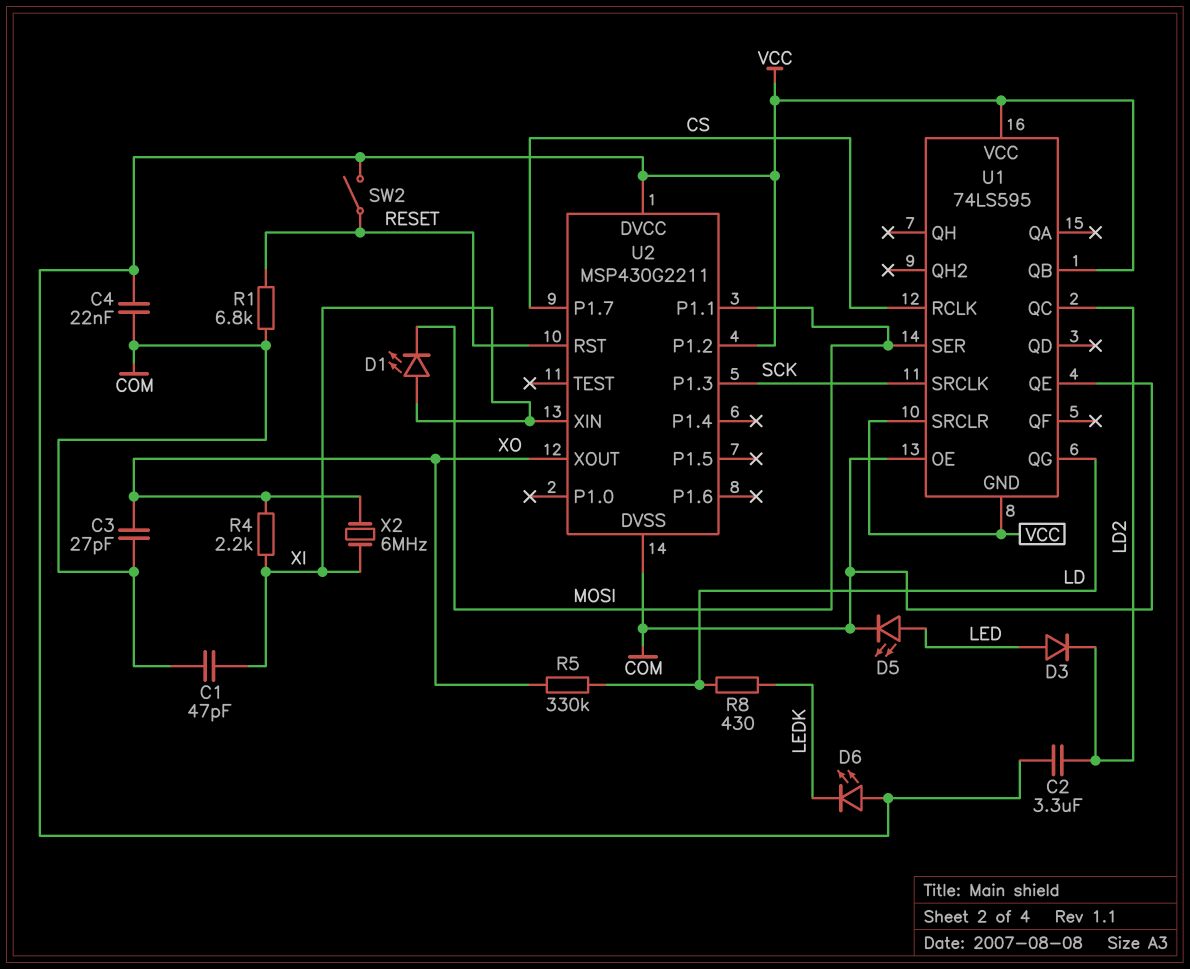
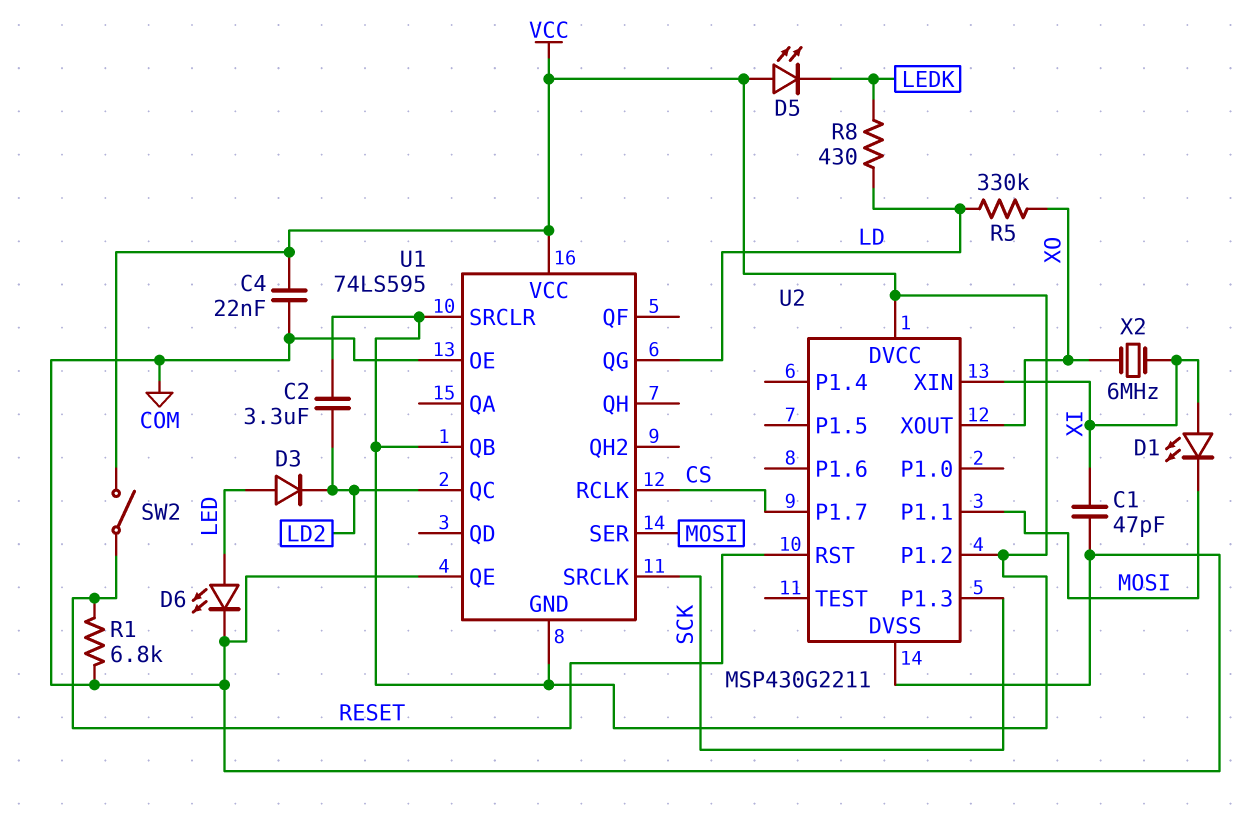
C3: 27pF (COM, XO) -> none
D5: LED (A LED, K COM) -> LED (A VCC, K LEDK)
D6: LED (A VCC, K LEDK) -> LED (A LED, K COM)
R4: 2.2k (XI, XO) -> none

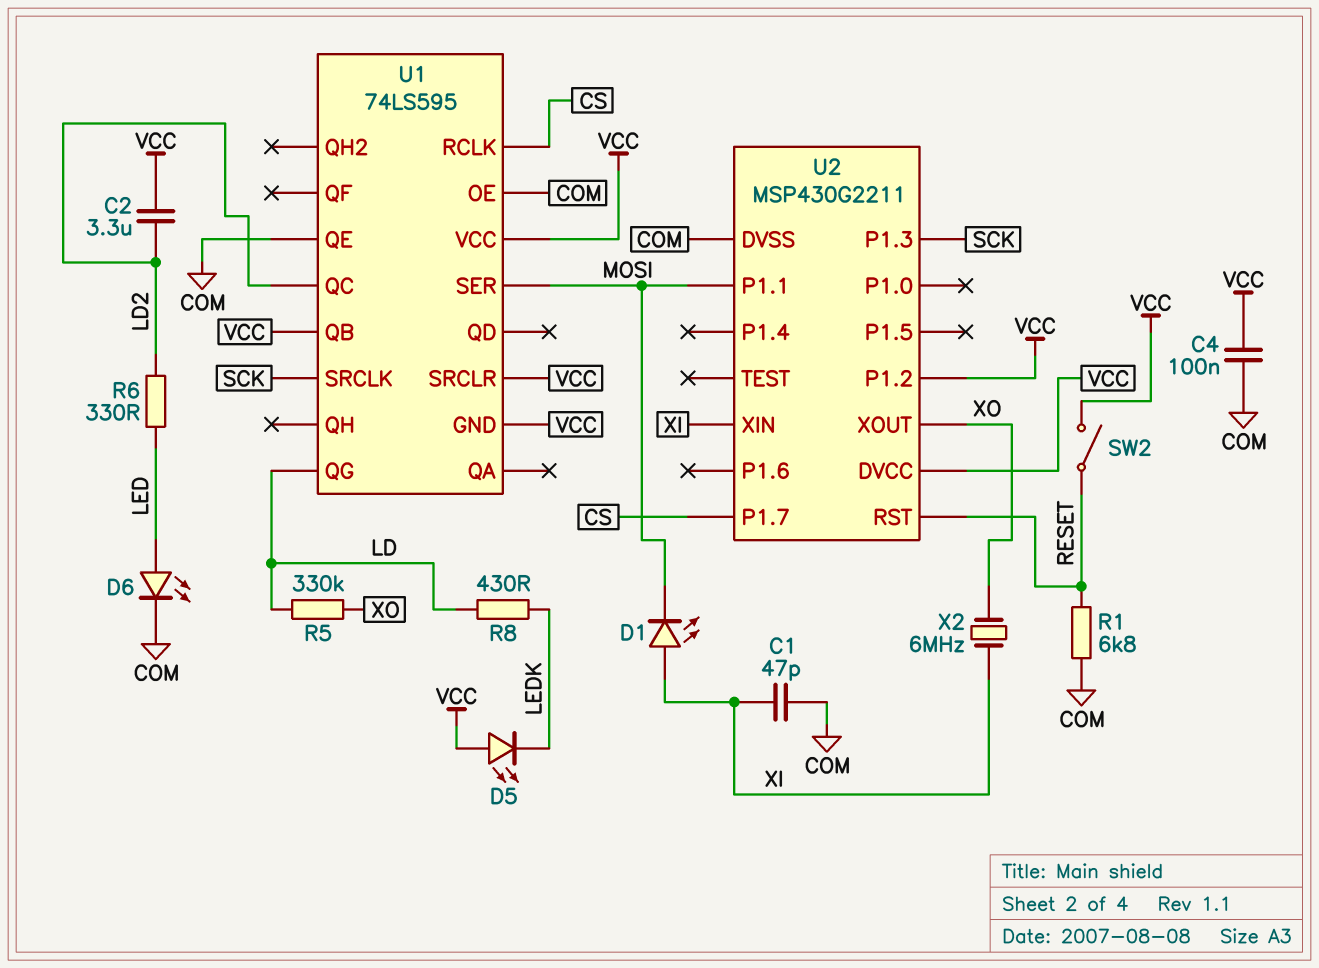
C4: 22nF (COM, VCC) -> 100nF (COM, VCC)
D3: diode (A LED, K LD2) -> none
R6: none -> 330 (LD2, LED)

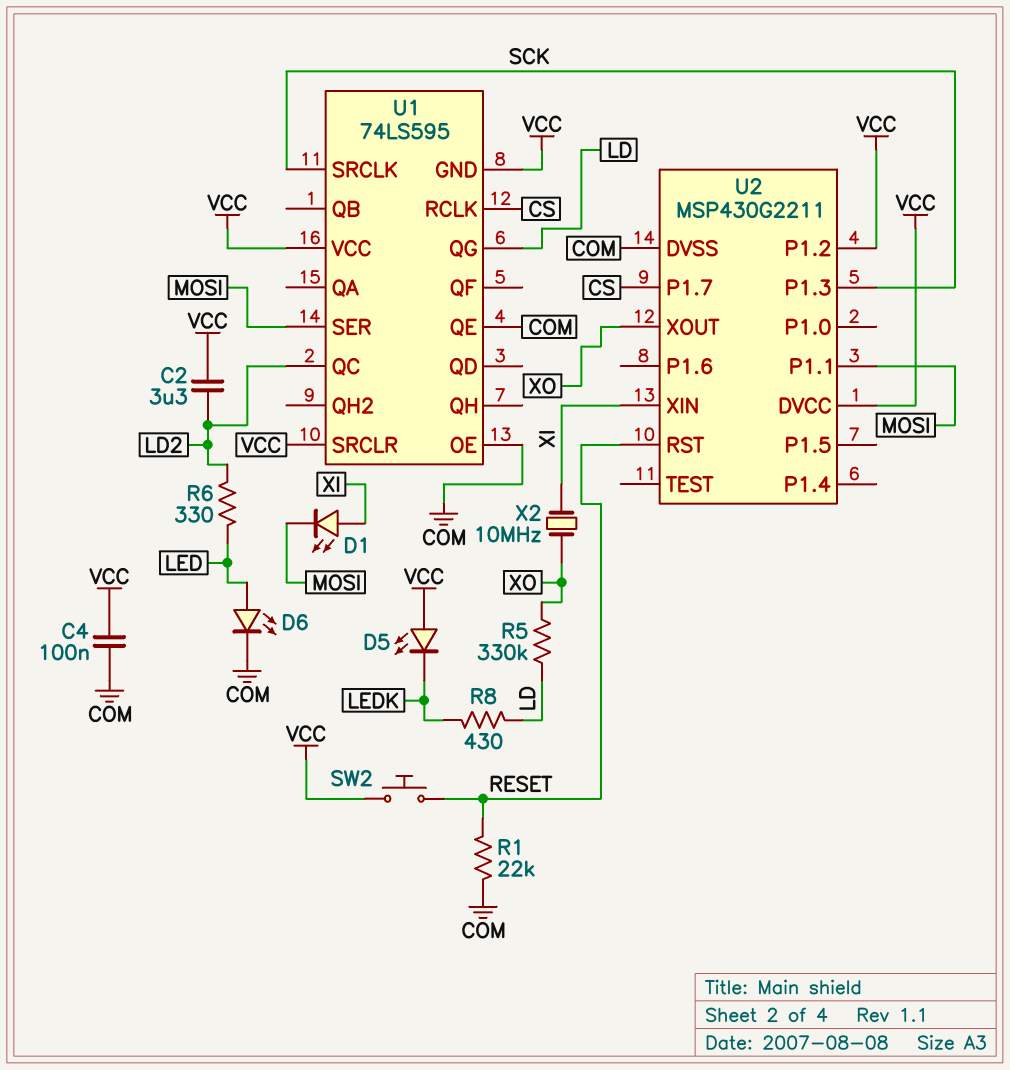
C1: 47pF (COM, XI) -> none
R1: 6.8k (COM, RESET) -> 22k (COM, RESET)
SW2: switch (RESET, VCC) -> button (RESET, VCC)
U1 pin QB: VCC -> none
X2: 6MHz (XI, XO) -> 10MHz (XI, XO)

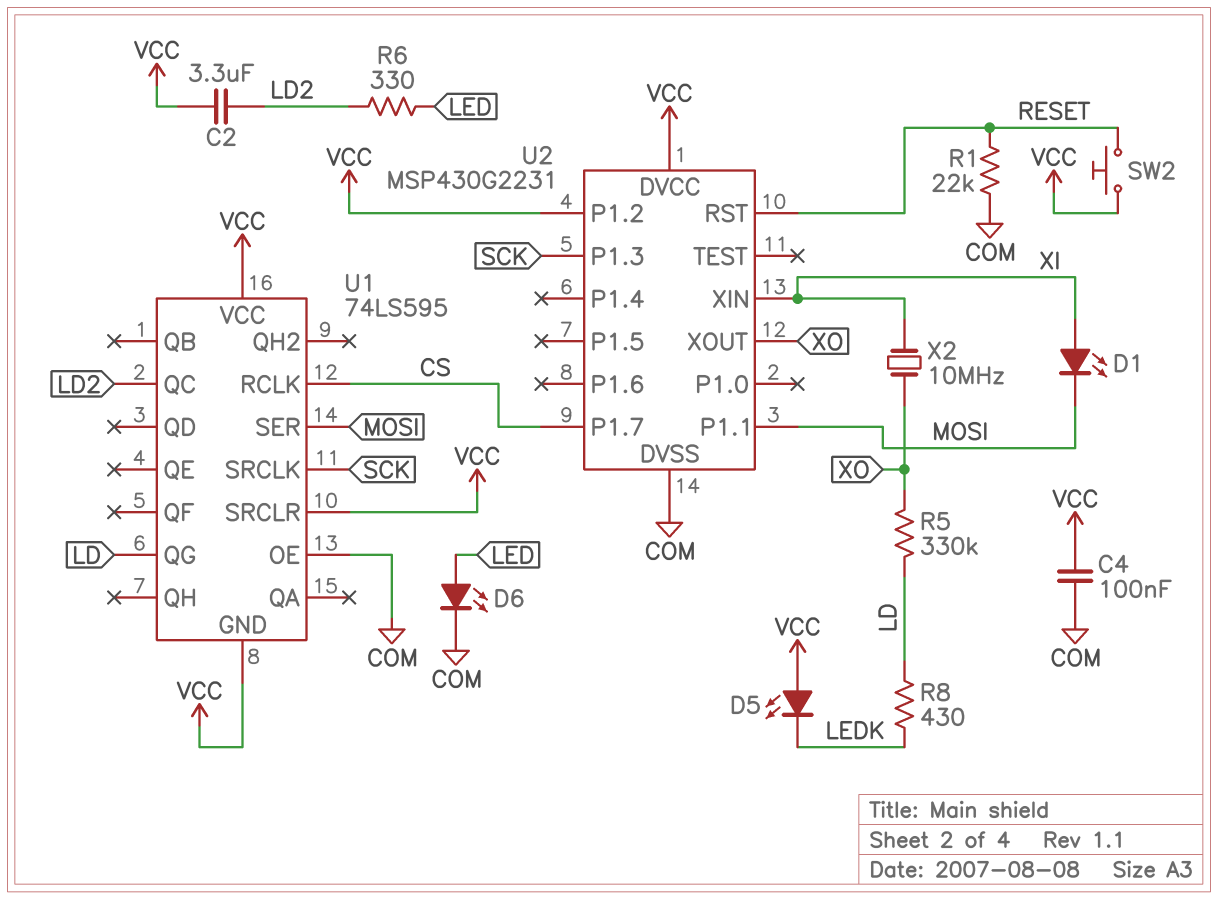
U1 pin QE: COM -> none
U2: MSP430G2211 -> MSP430G2231

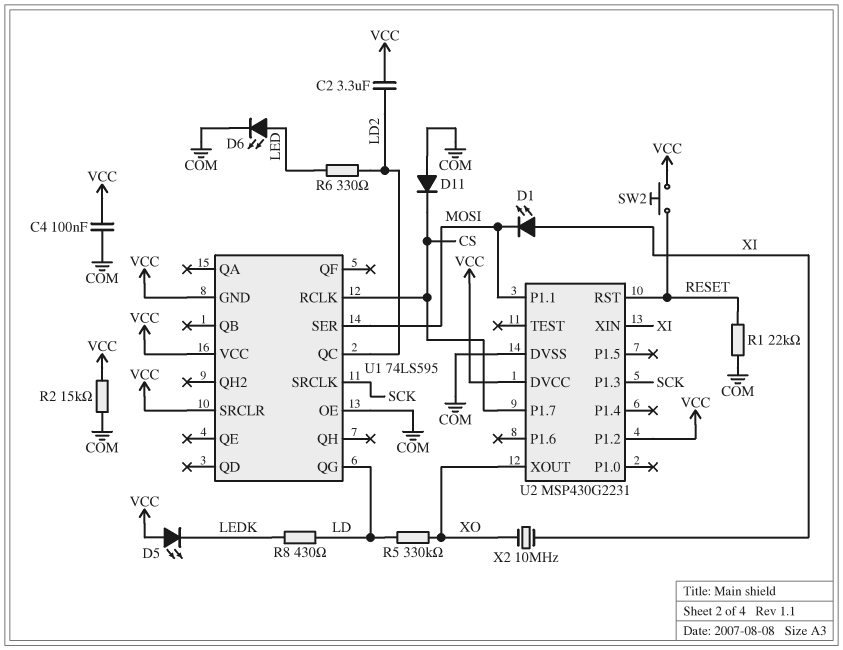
D11: none -> diode (A COM, K CS)
R2: none -> 15k (COM, VCC)

